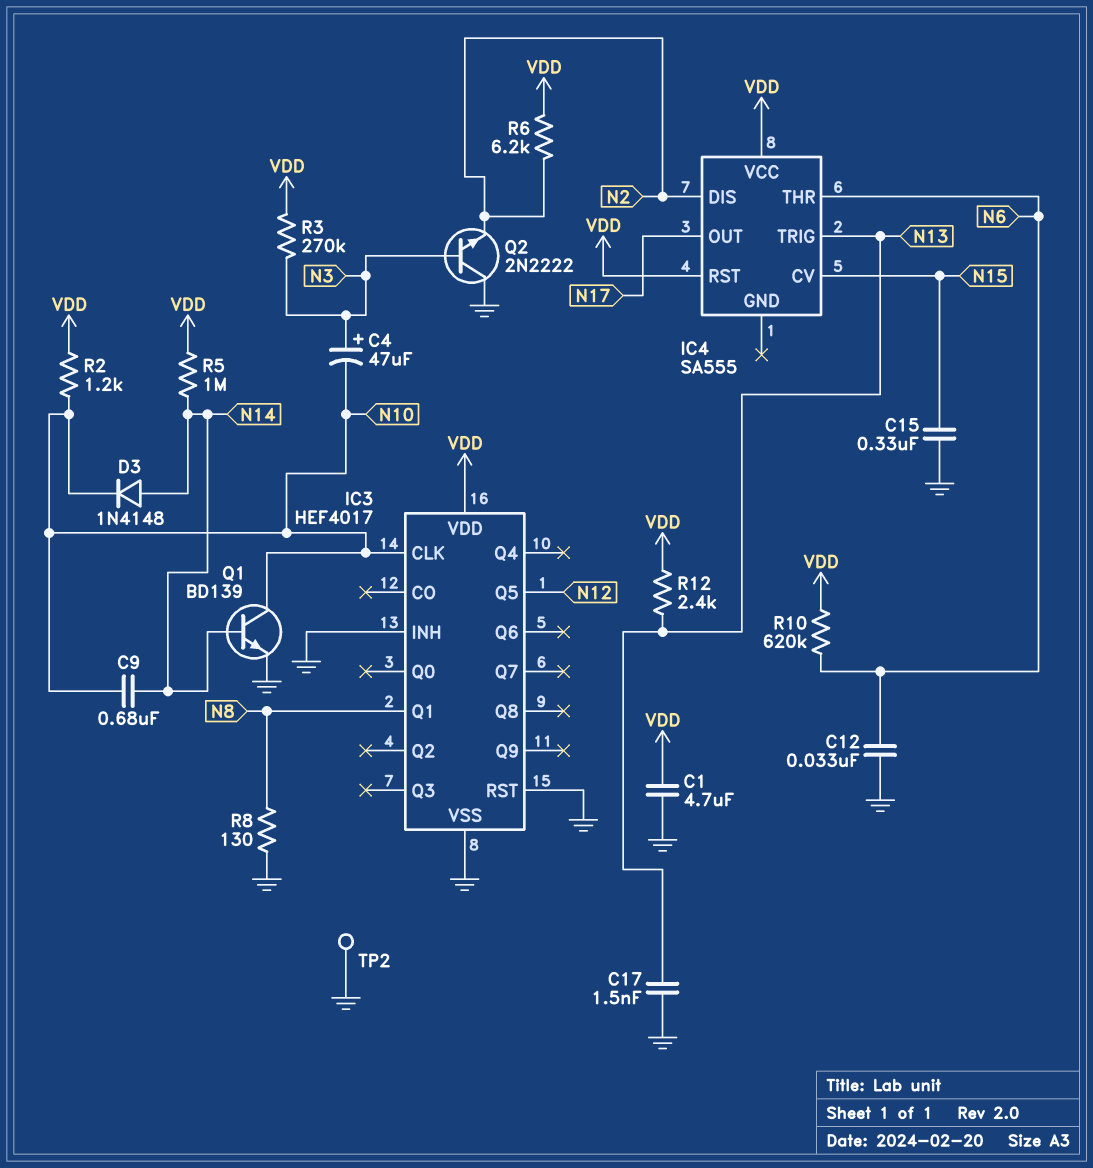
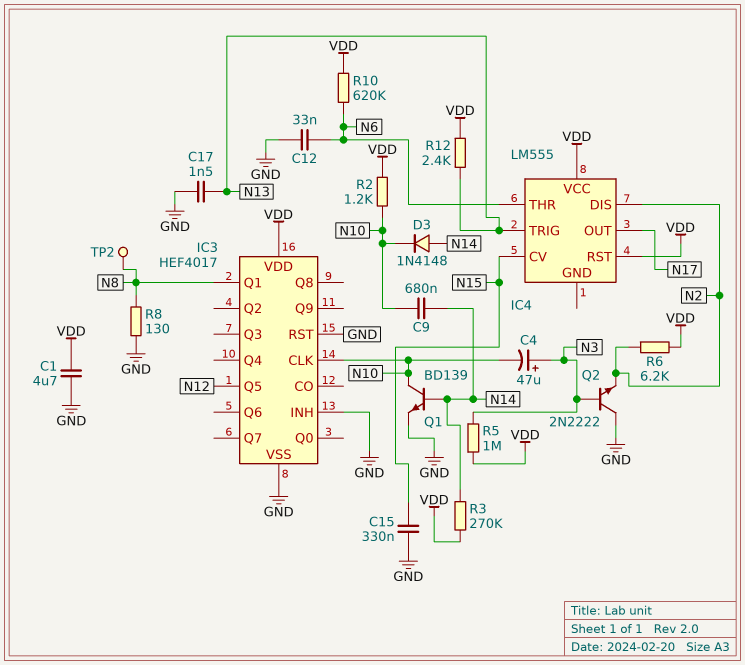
IC4: SA555 -> LM555
R3: 270k (N3, VDD) -> 270k (N14, VDD)
R5: 1M (N14, VDD) -> 1M (N3, VDD)
TP2: test point (GND) -> test point (N8)

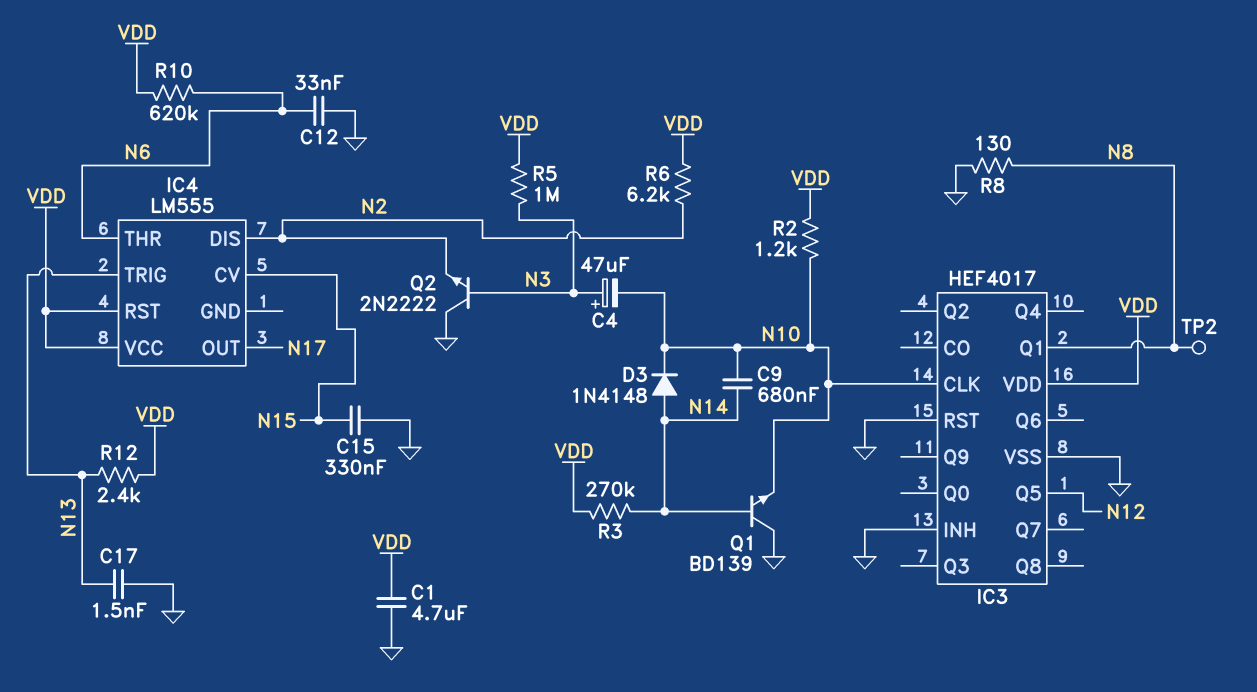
Q1: NPN BD139 (B N14, C N10, E GND) -> NPN BD139 (B N14, C GND, E N10)

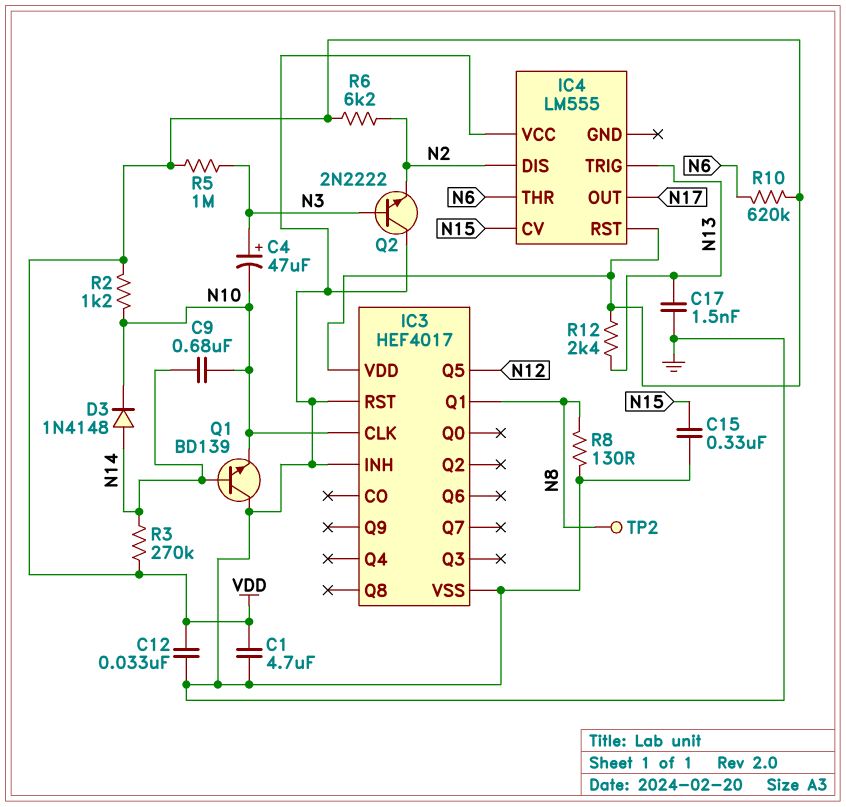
C12: 33nF (GND, N6) -> 33nF (GND, VDD)
IC4 pin VCC: VDD -> GND

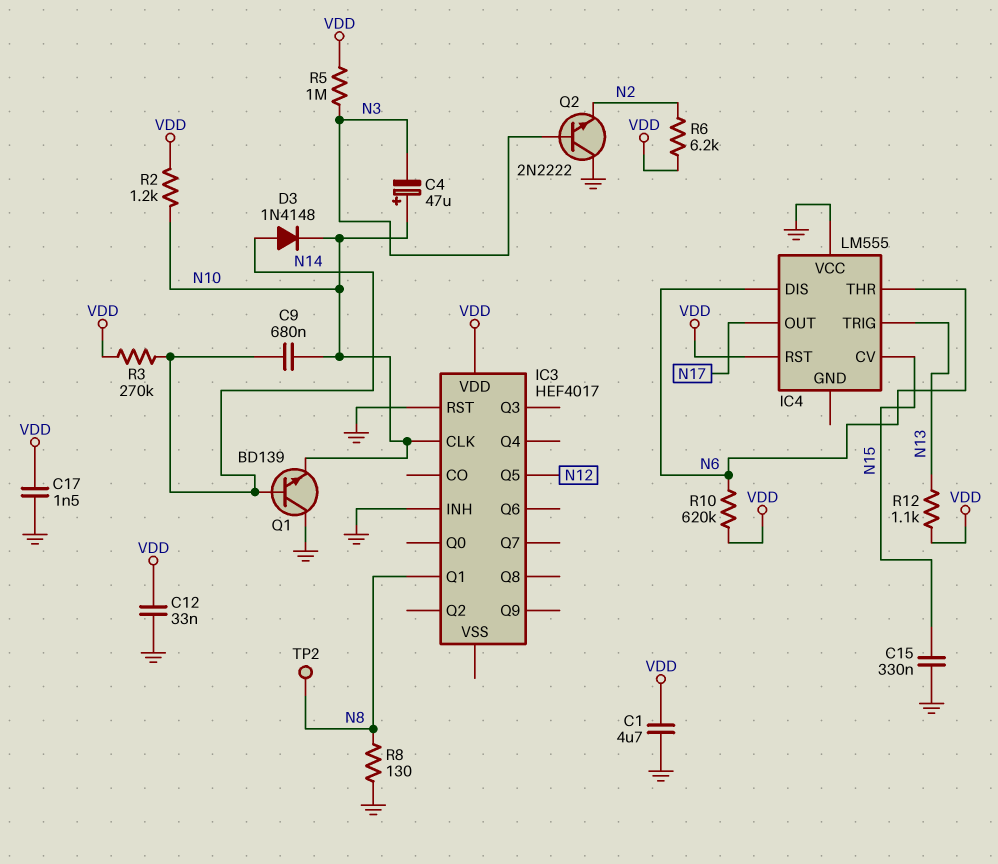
C4: 47uF (plus N3, minus N10) -> 47uF (plus N10, minus N3)
C17: 1.5nF (GND, N13) -> 1.5nF (GND, VDD)
IC3 pin VSS: GND -> none
IC4 pin DIS: N2 -> N6
R12: 2.4k (N13, VDD) -> 1.1k (N13, VDD)

